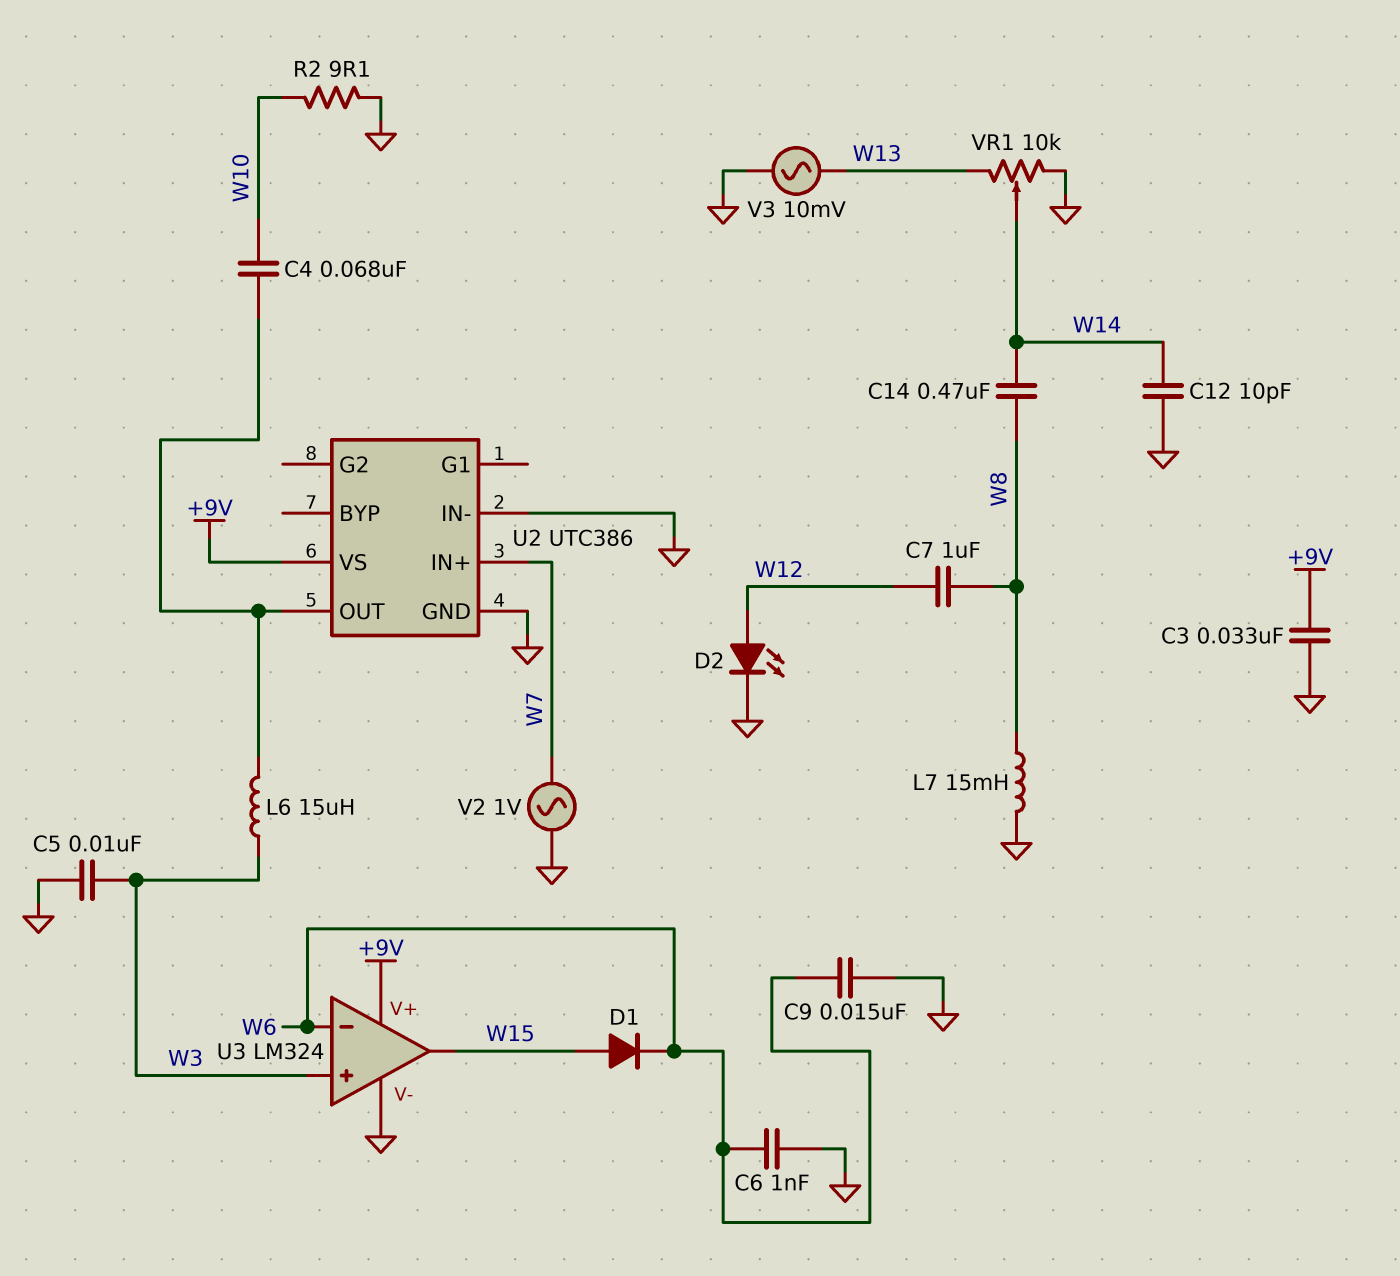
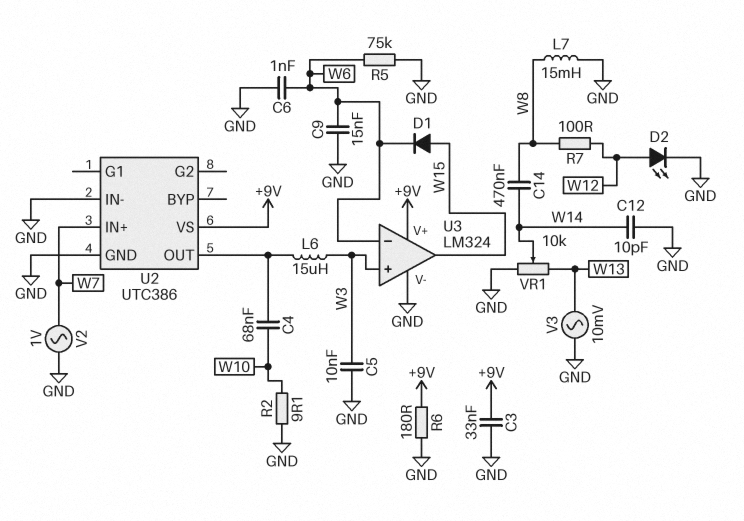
C7: 1uF (W8, W12) -> none
R5: none -> 75k (GND, W6)
R6: none -> 180 (+9V, GND)
R7: none -> 100 (W8, W12)

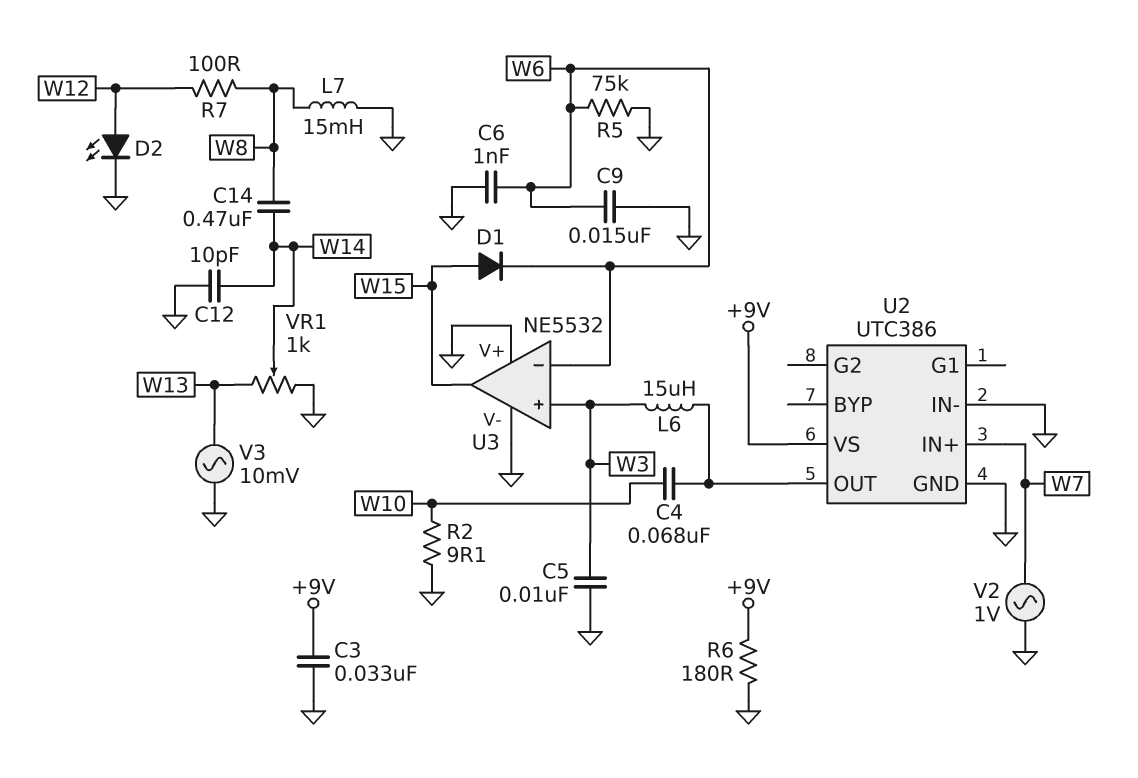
U3: LM324 -> NE5532
U3 pin V+: +9V -> GND
VR1: 10k (GND, W13, wiper W14) -> 1k (GND, W13, wiper W14)

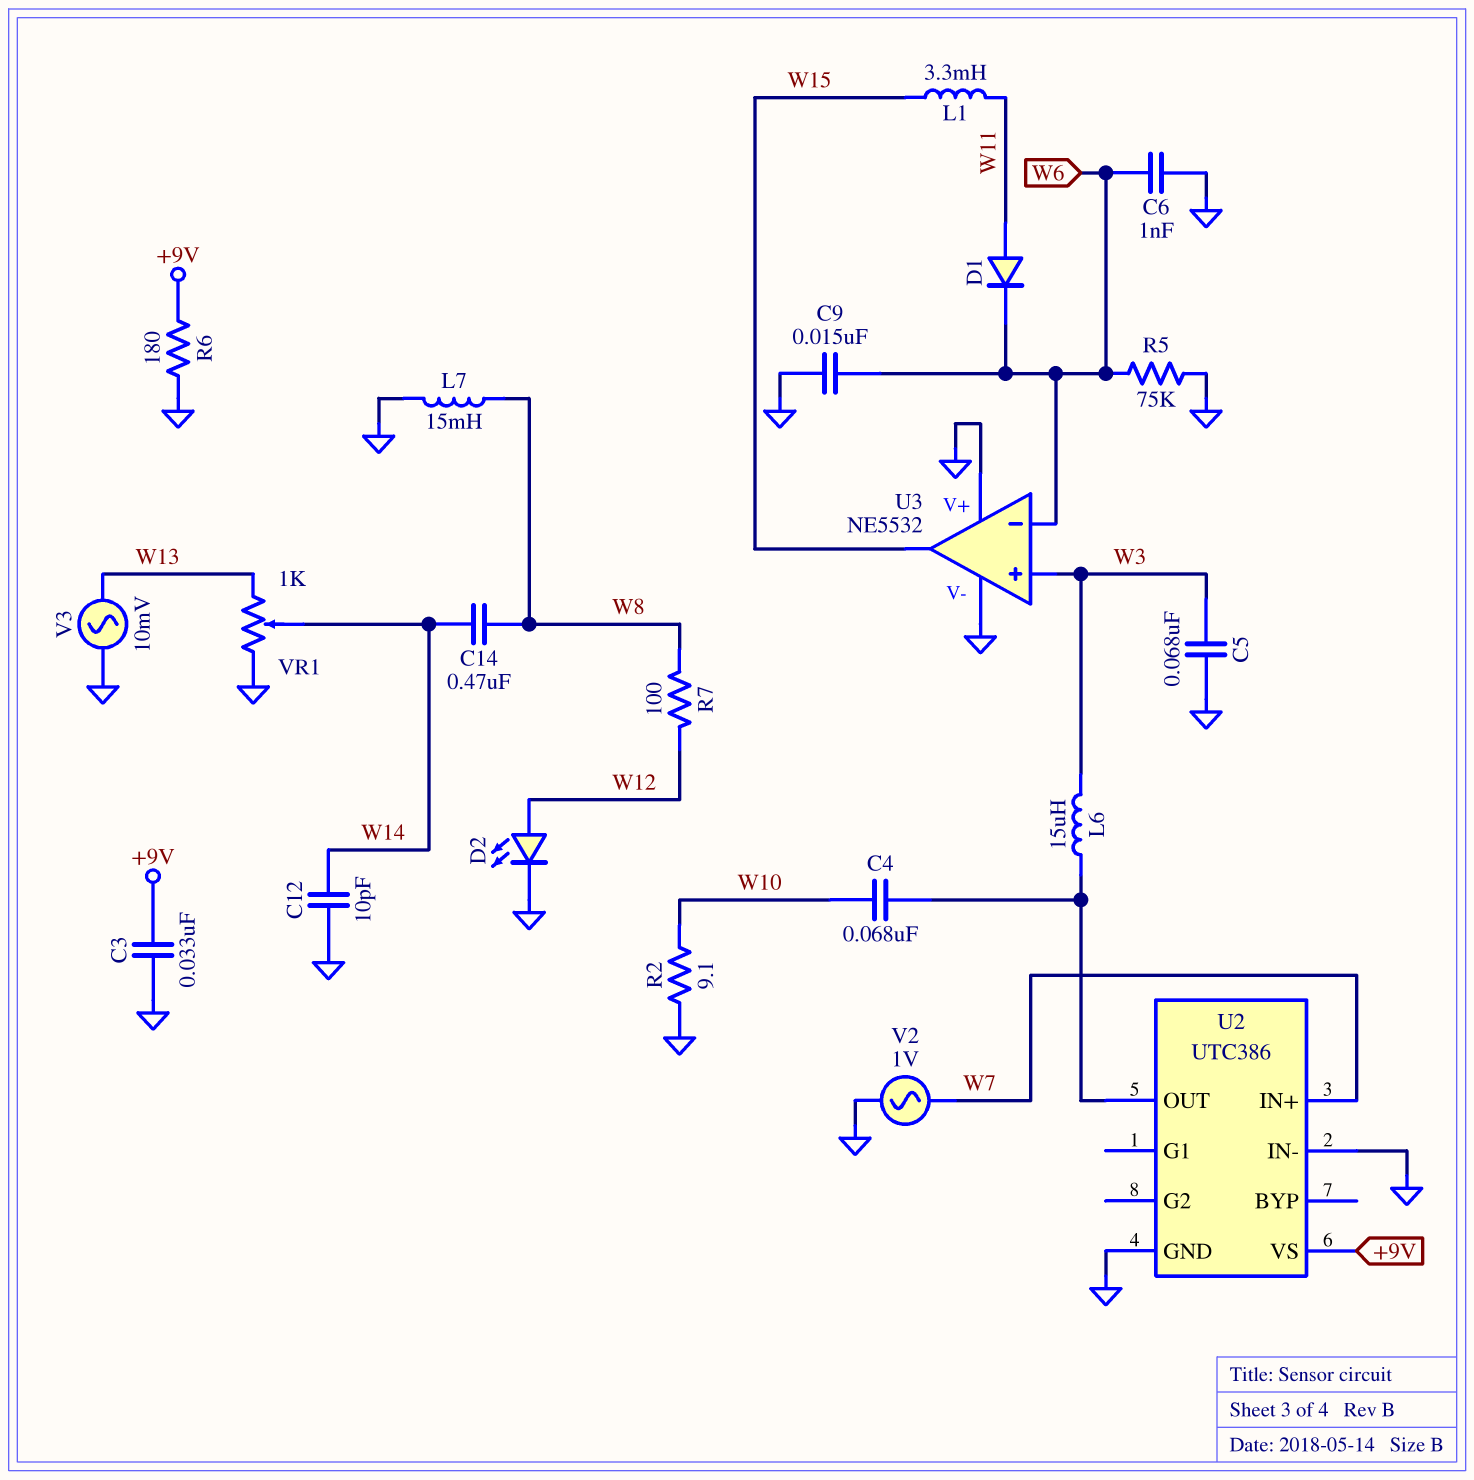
C5: 10nF (GND, W3) -> 68nF (GND, W3)
D1: diode (A W15, K W6) -> diode (A W11, K W6)
L1: none -> 3.3mH (W11, W15)

